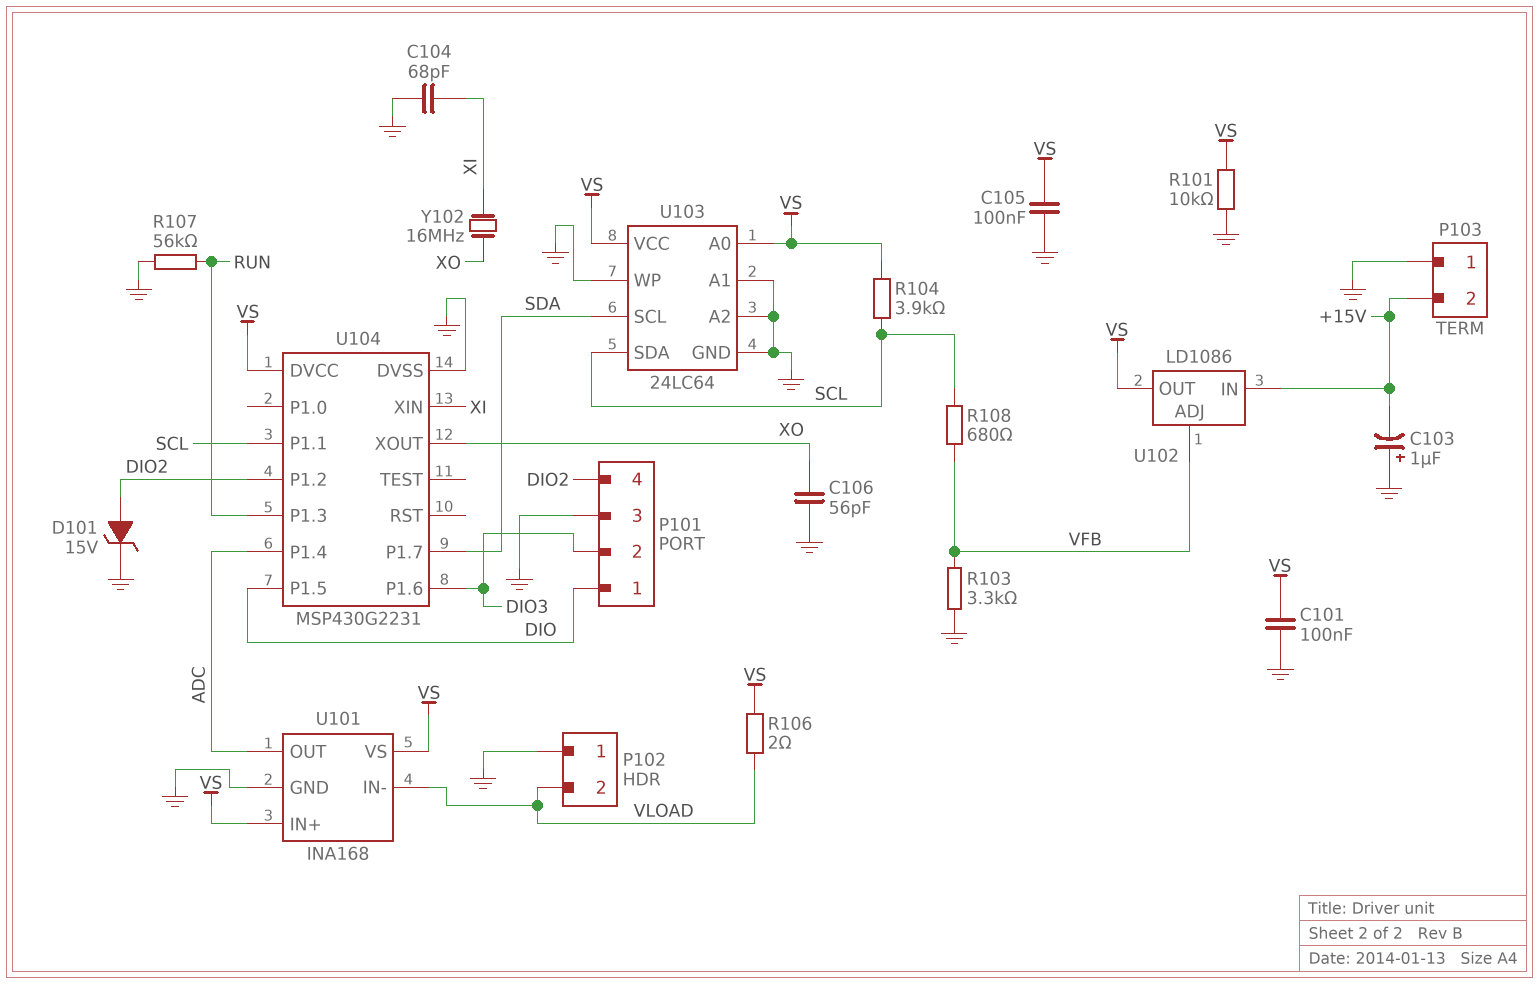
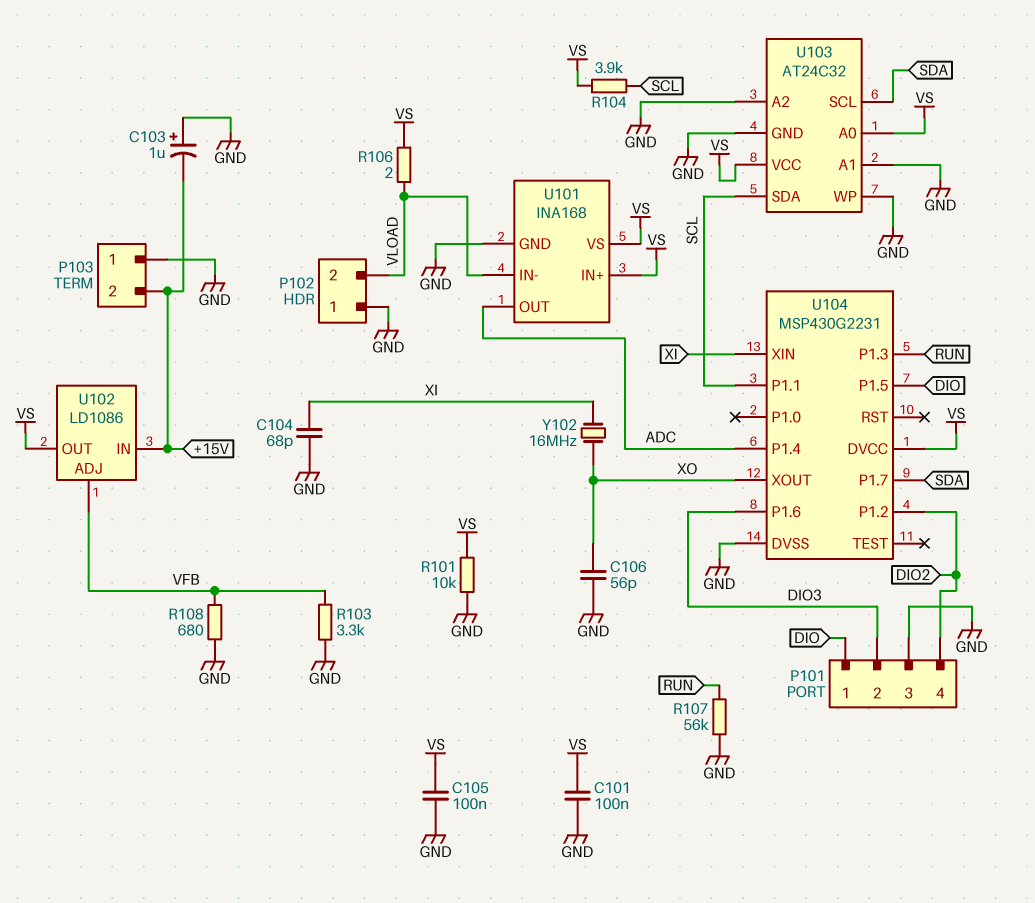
D101: zener 15V (A DIO2, K GND) -> none
R108: 680 (SCL, VFB) -> 680 (GND, VFB)
U103: 24LC64 -> AT24C32

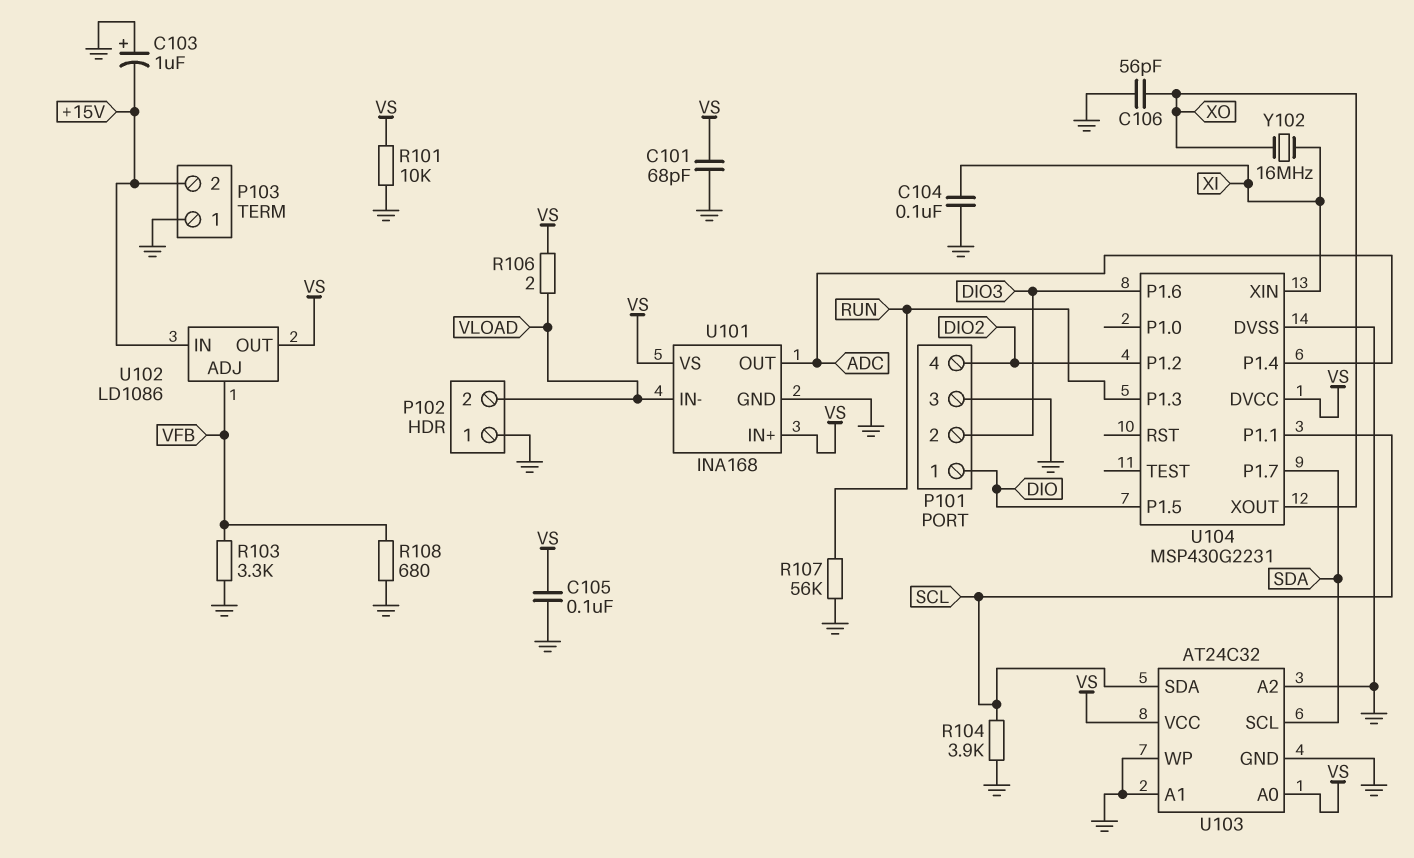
C101: 100nF (GND, VS) -> 68pF (GND, VS)
C104: 68pF (GND, XI) -> 100nF (GND, XI)
R104: 3.9k (SCL, VS) -> 3.9k (GND, SCL)

